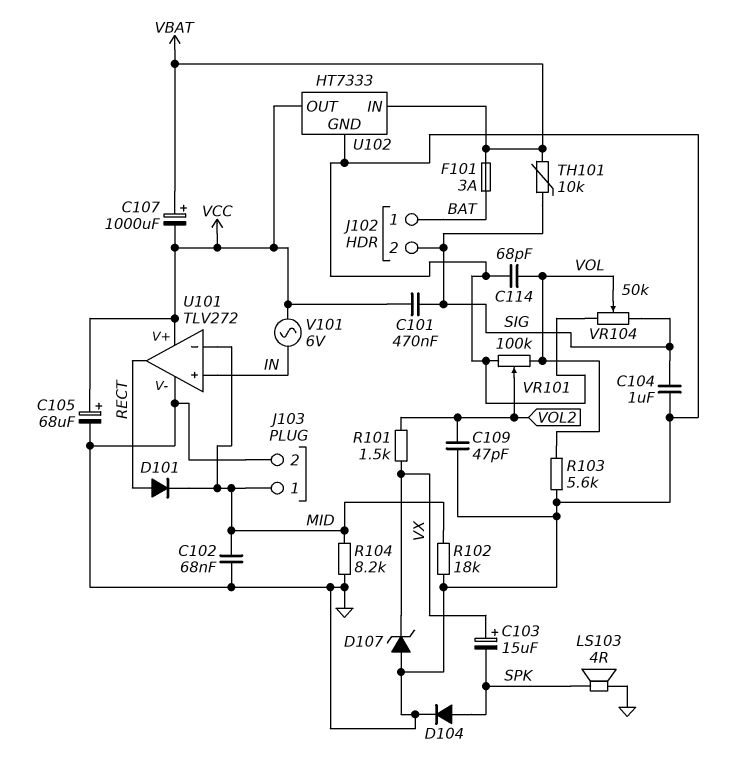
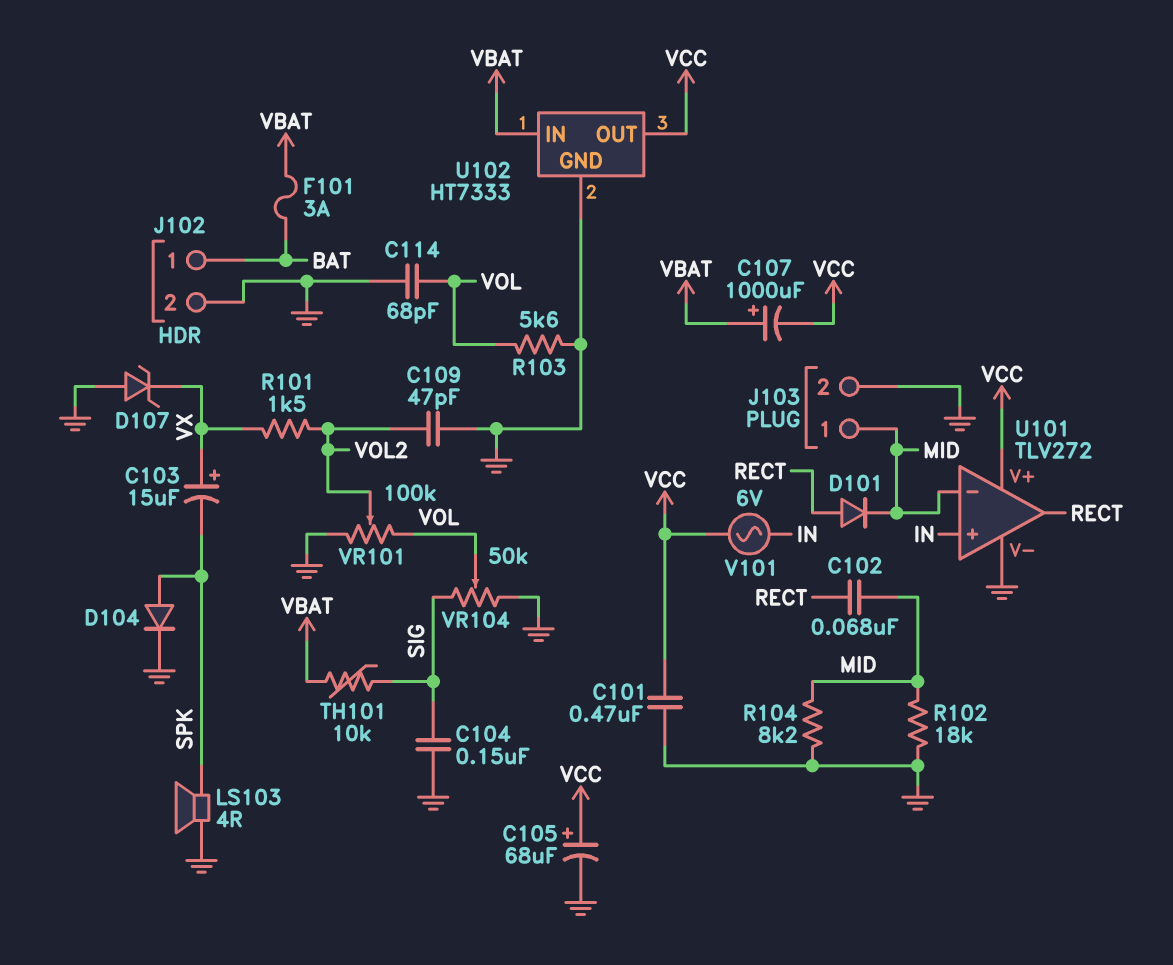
C101: 470nF (SIG, VCC) -> 470nF (GND, VCC)
C102: 68nF (GND, MID) -> 68nF (MID, RECT)
C104: 1uF (GND, SIG) -> 150nF (GND, SIG)
J102 pin 2: SIG -> GND

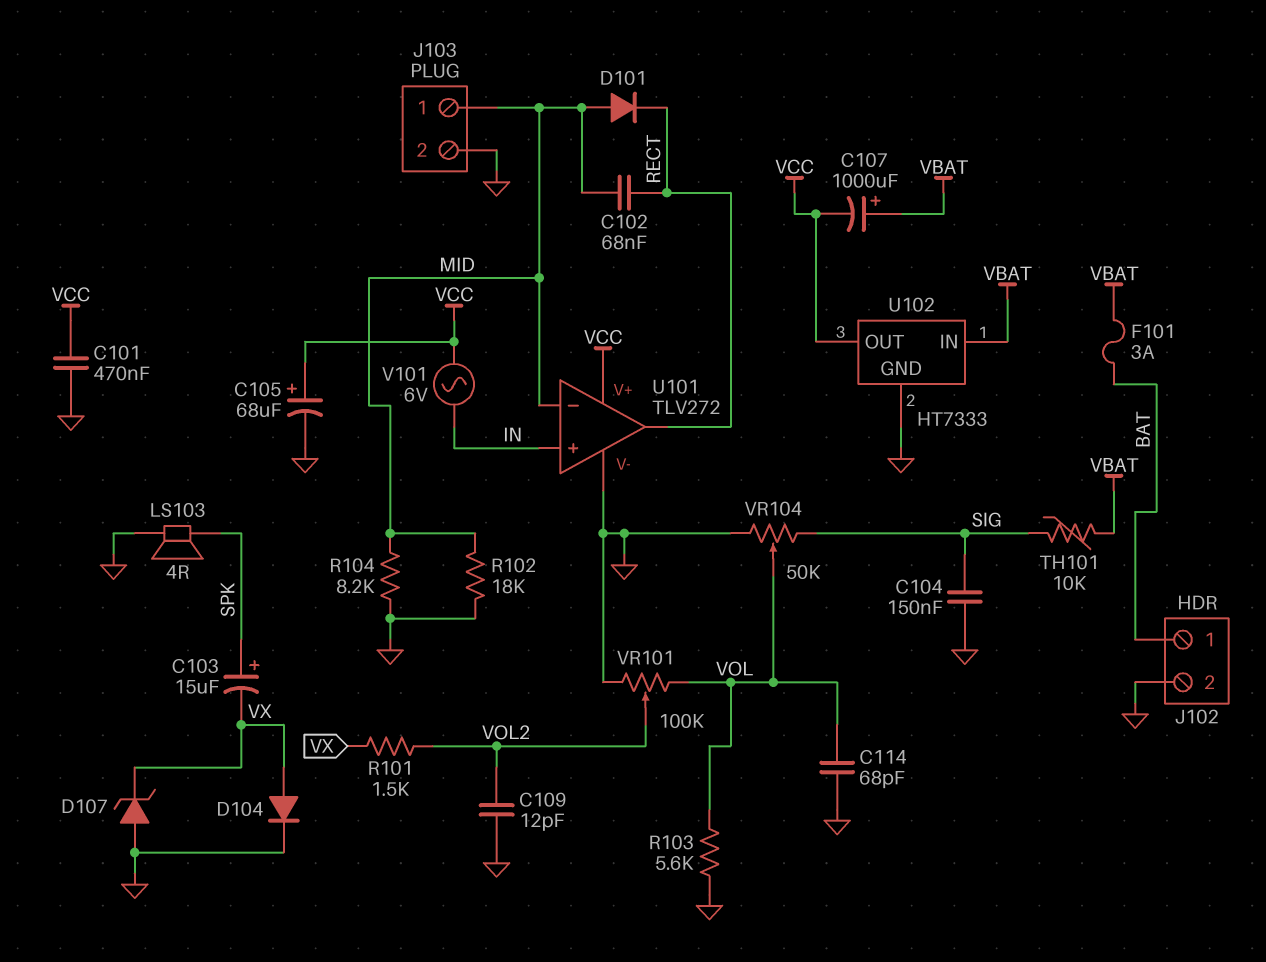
C103: 15uF (plus VX, minus SPK) -> 15uF (plus SPK, minus VX)
C109: 47pF (GND, VOL2) -> 12pF (GND, VOL2)
D101: diode (A RECT, K MID) -> diode (A MID, K RECT)
D104: diode (A SPK, K GND) -> diode (A VX, K GND)

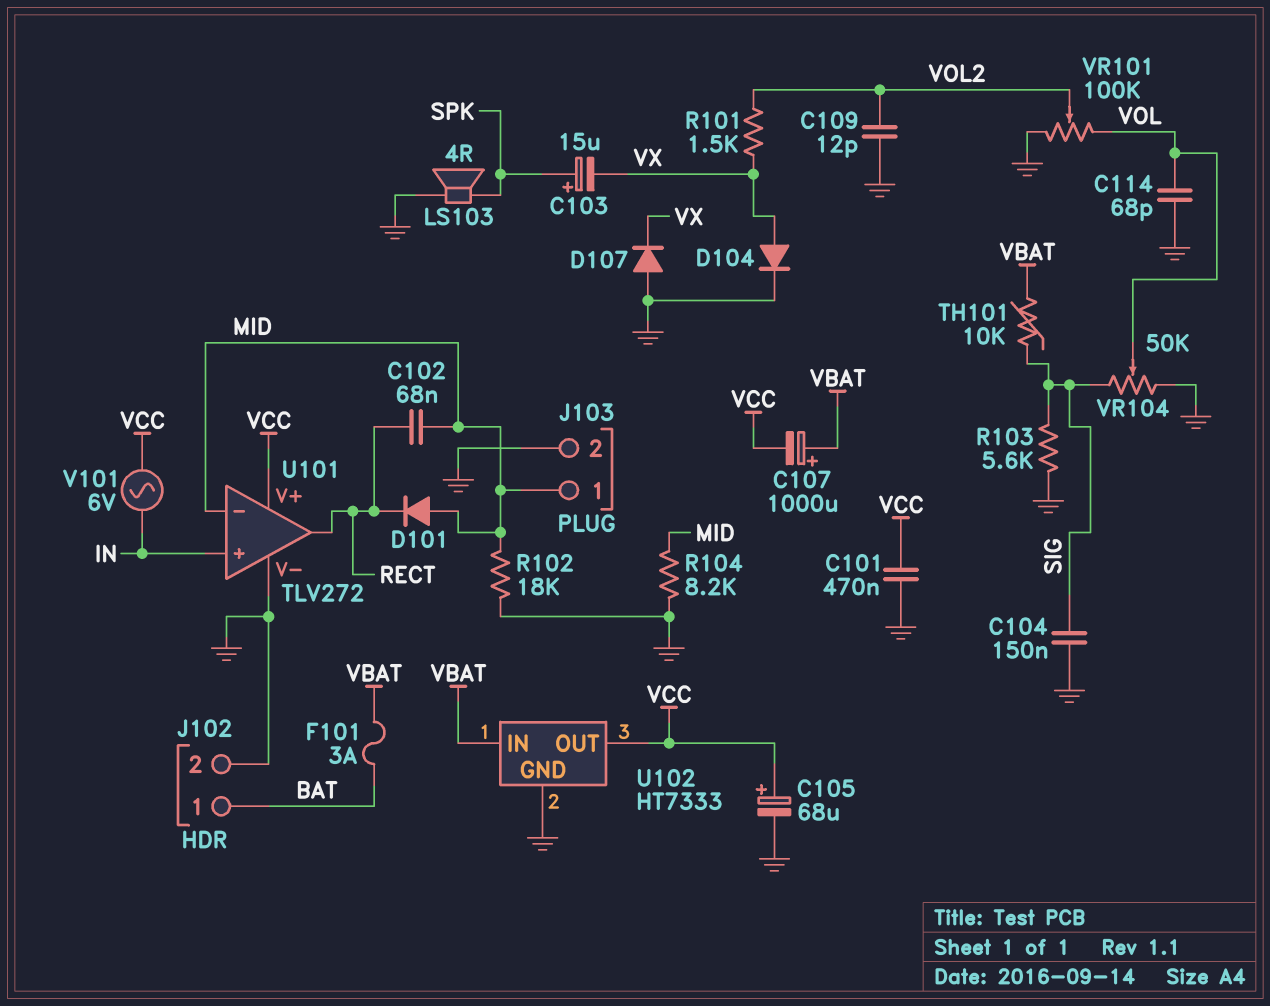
D107: zener (A GND, K VX) -> diode (A GND, K VX)
R103: 5.6k (GND, VOL) -> 5.6k (GND, SIG)

